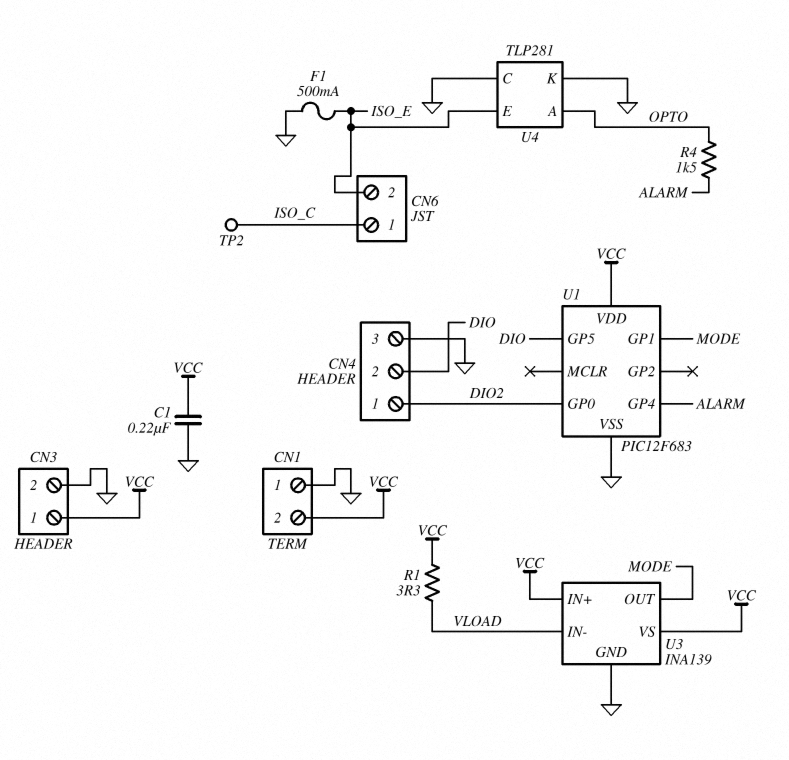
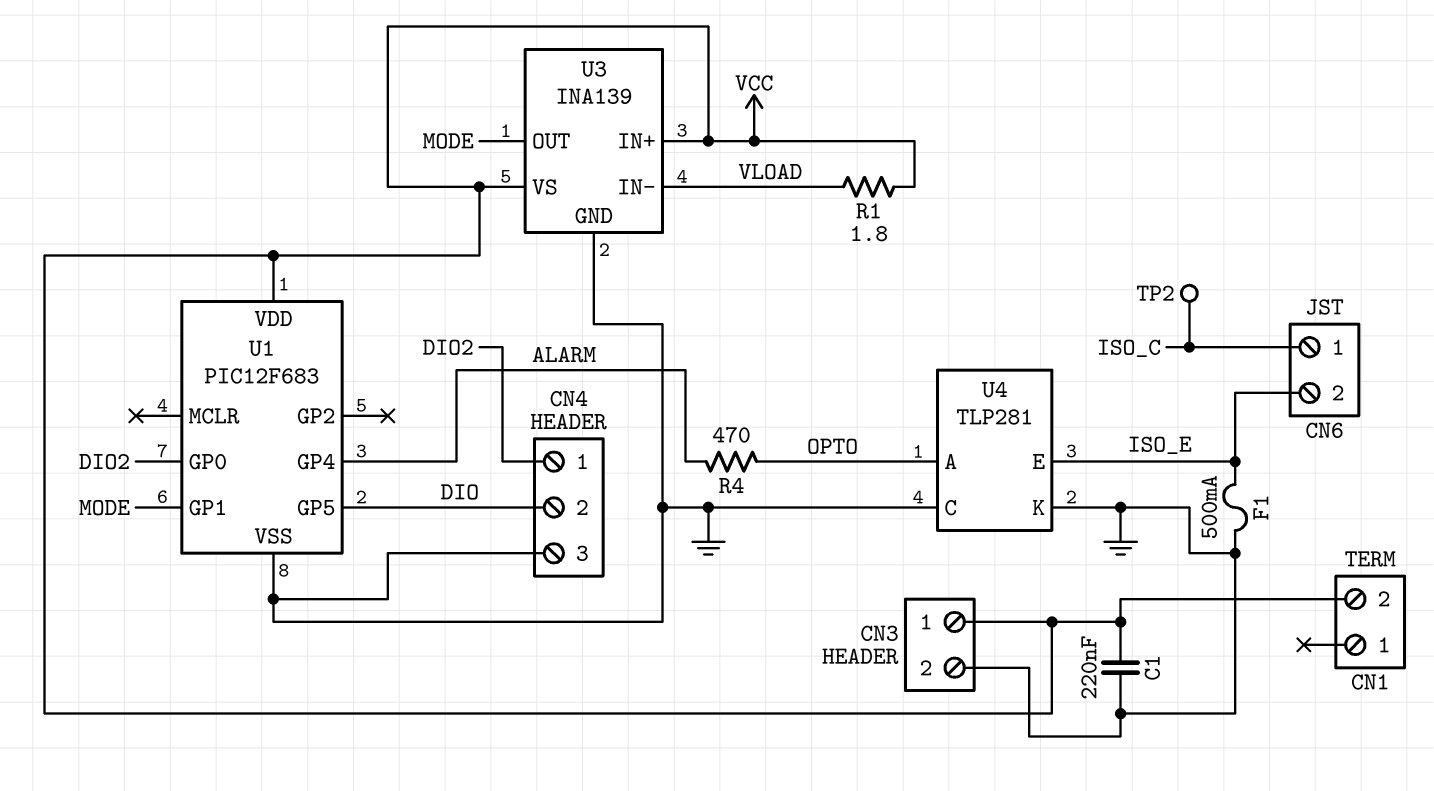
CN1 pin 1: GND -> none
R1: 3.3 (VCC, VLOAD) -> 1.8 (VCC, VLOAD)
R4: 1.5k (ALARM, OPTO) -> 470 (ALARM, OPTO)

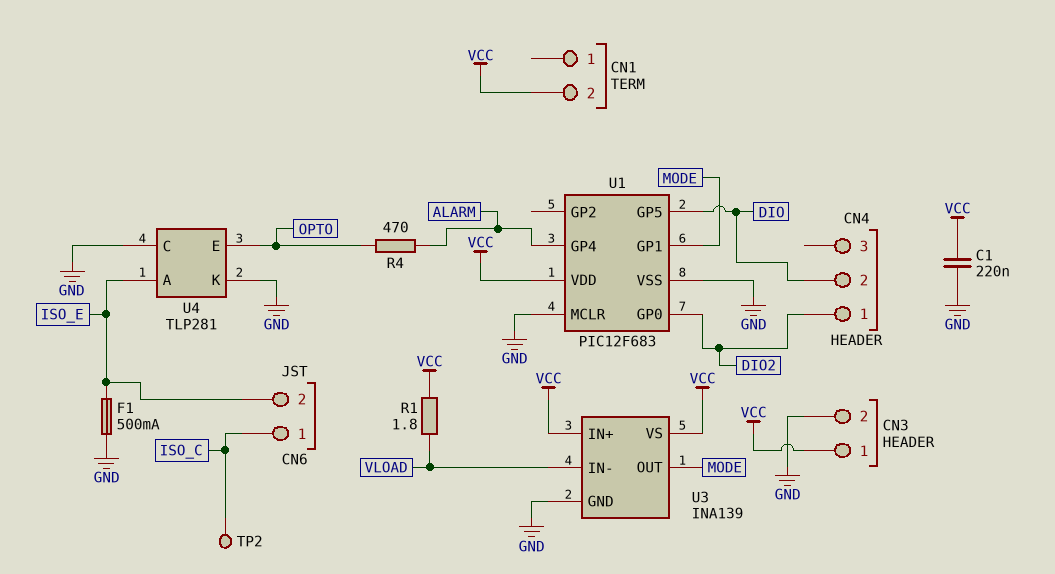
CN4 pin 3: GND -> none
U1 pin MCLR: none -> GND
U4 pin A: OPTO -> ISO_E
U4 pin E: ISO_E -> OPTO

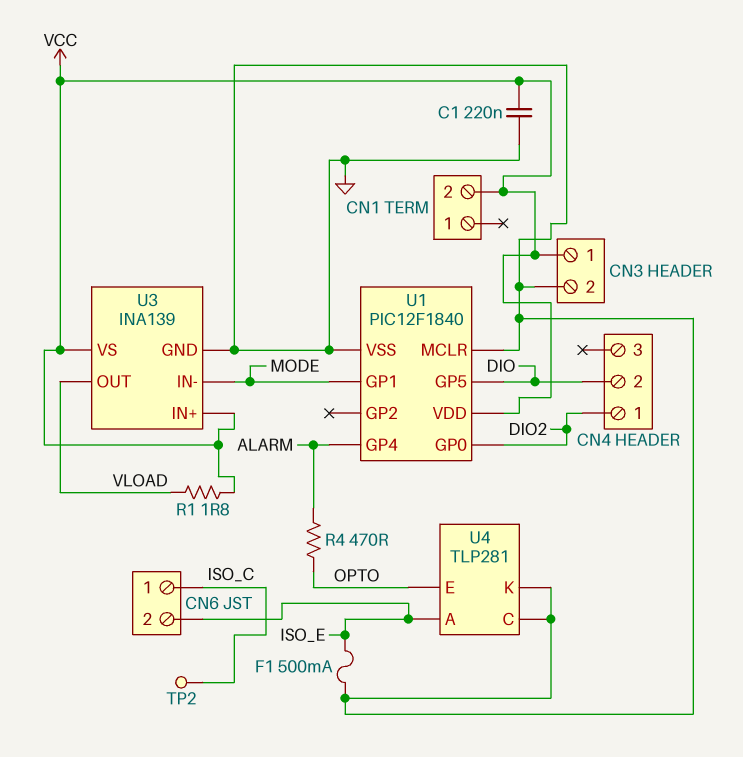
U1: PIC12F683 -> PIC12F1840
U3 pin IN-: VLOAD -> MODE
U3 pin OUT: MODE -> VLOAD

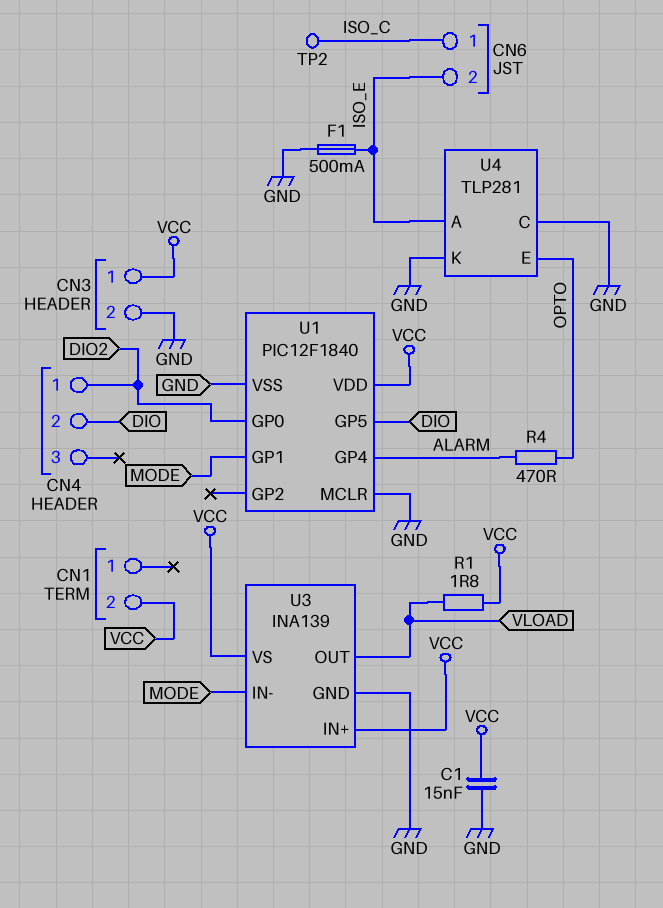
C1: 220nF (GND, VCC) -> 15nF (GND, VCC)

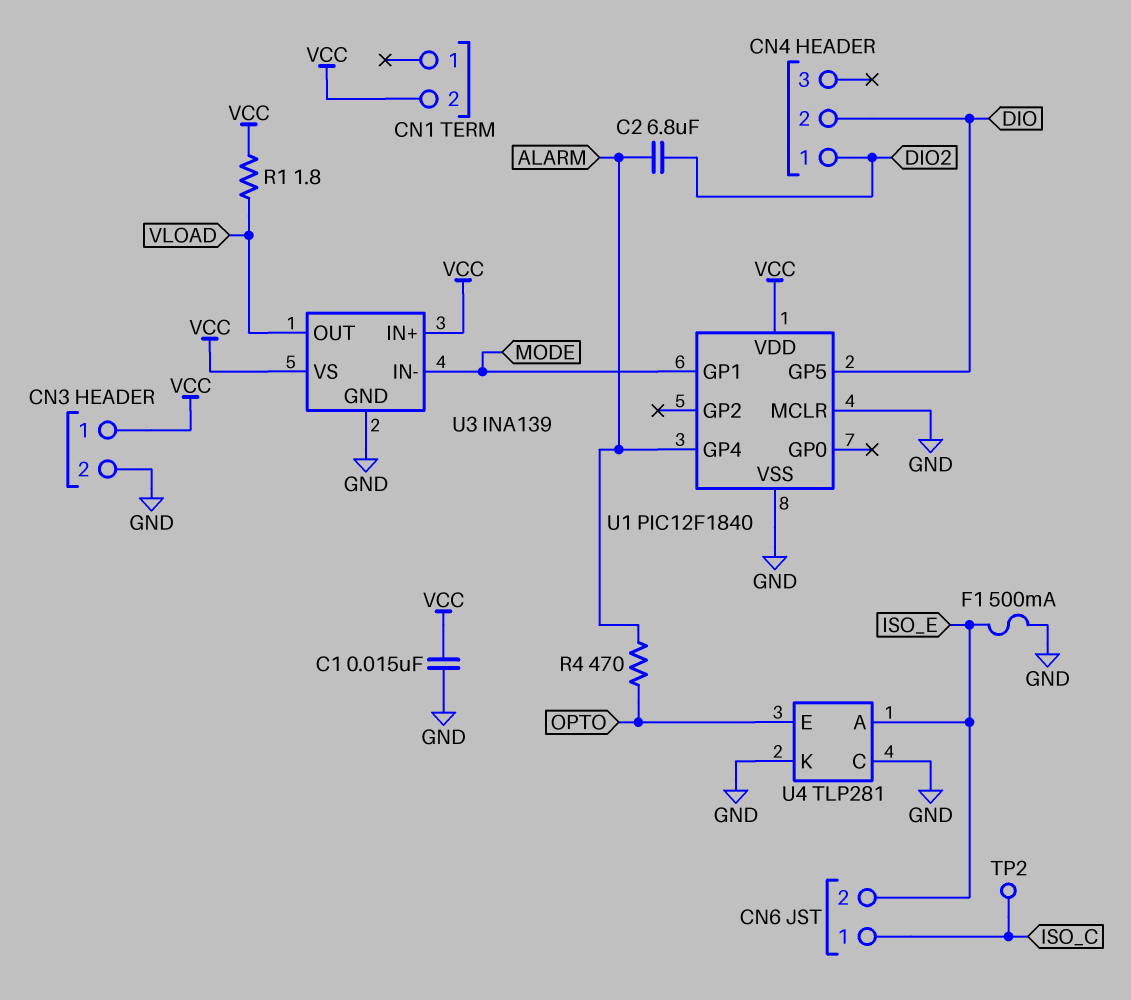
C2: none -> 6.8uF (ALARM, DIO2)
U1 pin GP0: DIO2 -> none

